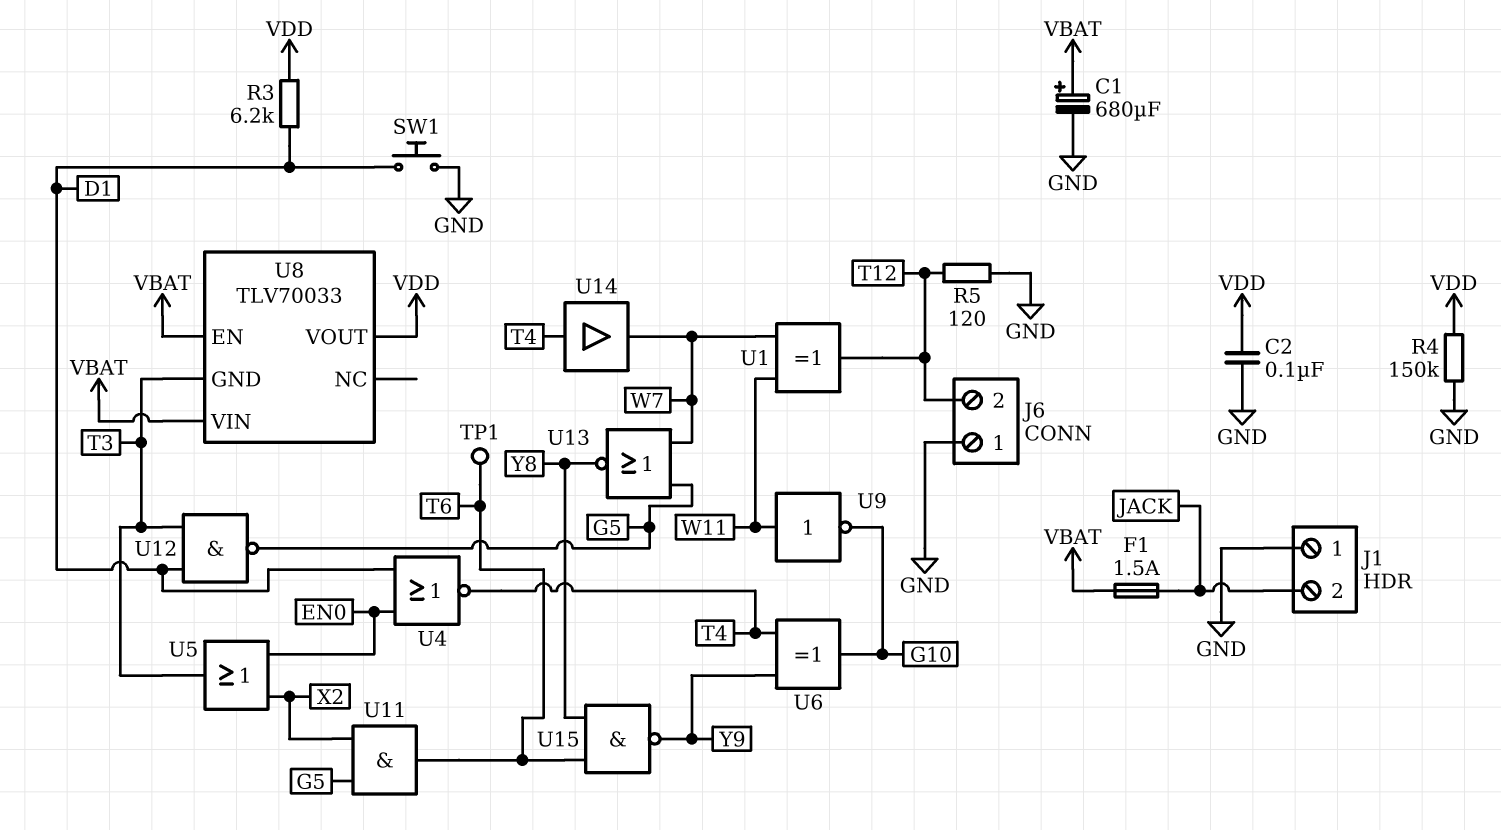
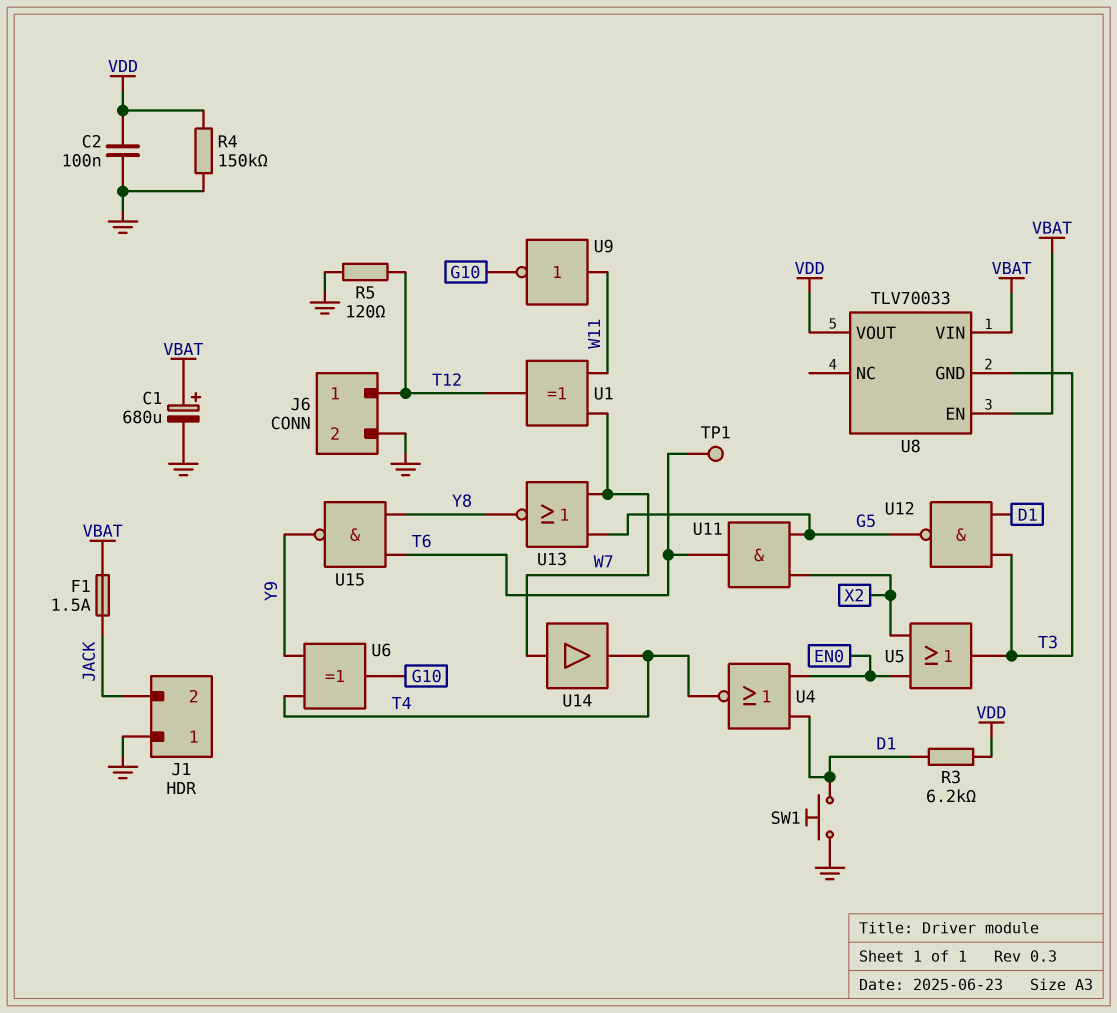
J6 pin 1: GND -> T12
J6 pin 2: T12 -> GND
U14: buffer (in T4, out W7) -> buffer (in W7, out T4)

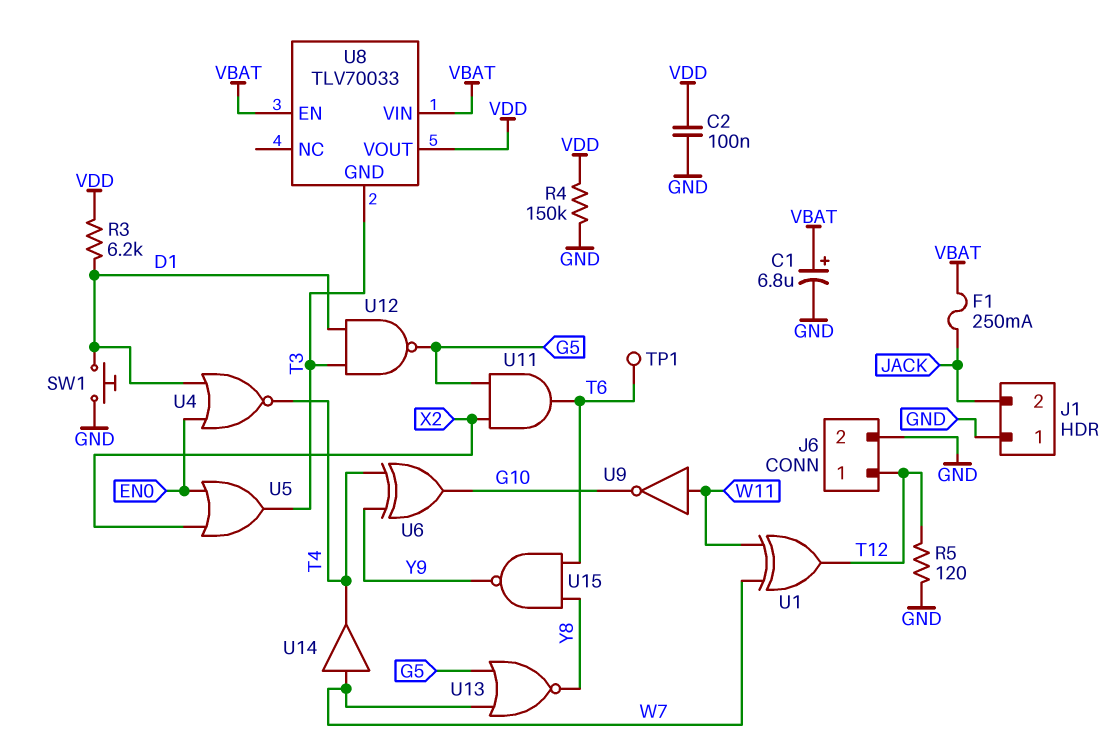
C1: 680uF (plus VBAT, minus GND) -> 6.8uF (plus VBAT, minus GND)
F1: 1.5A (JACK, VBAT) -> 250mA (JACK, VBAT)

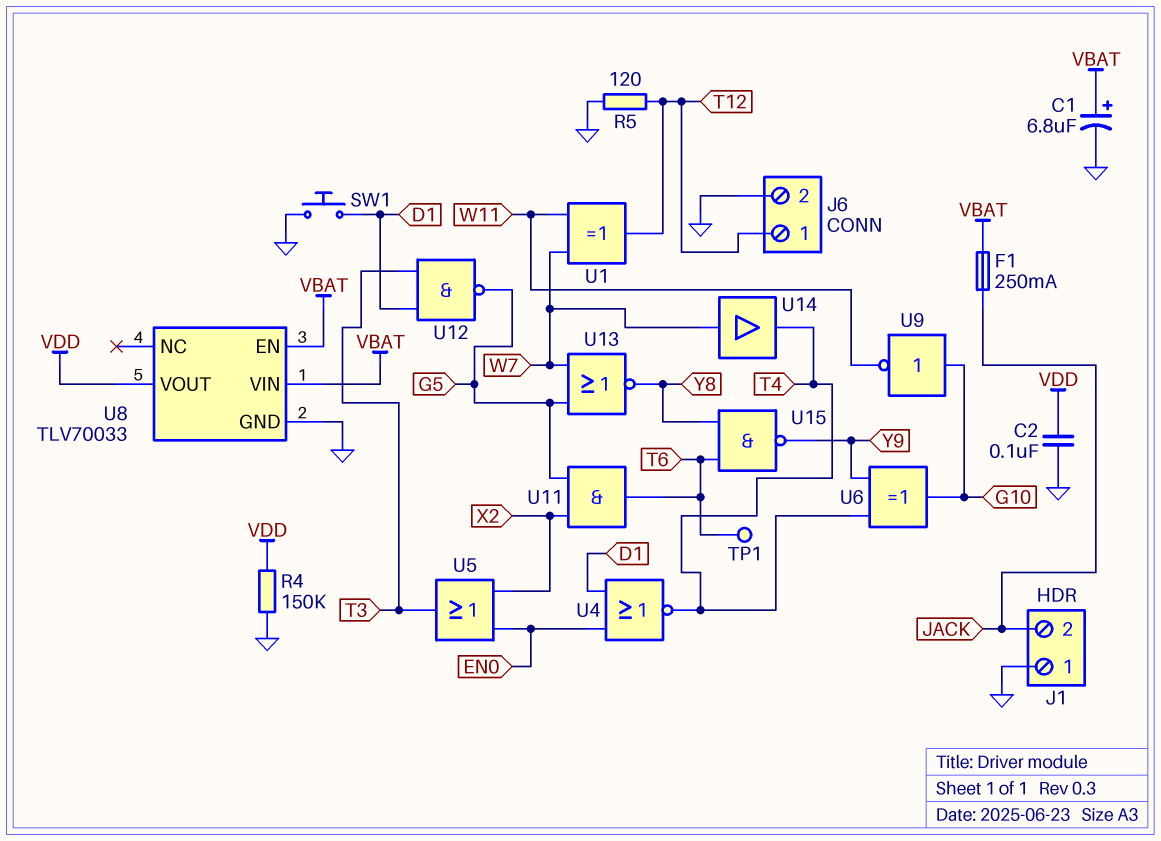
R3: 6.2k (D1, VDD) -> none
U8 pin GND: T3 -> GND
U9: NOT (in W11, out G10) -> NOT (in G10, out W11)

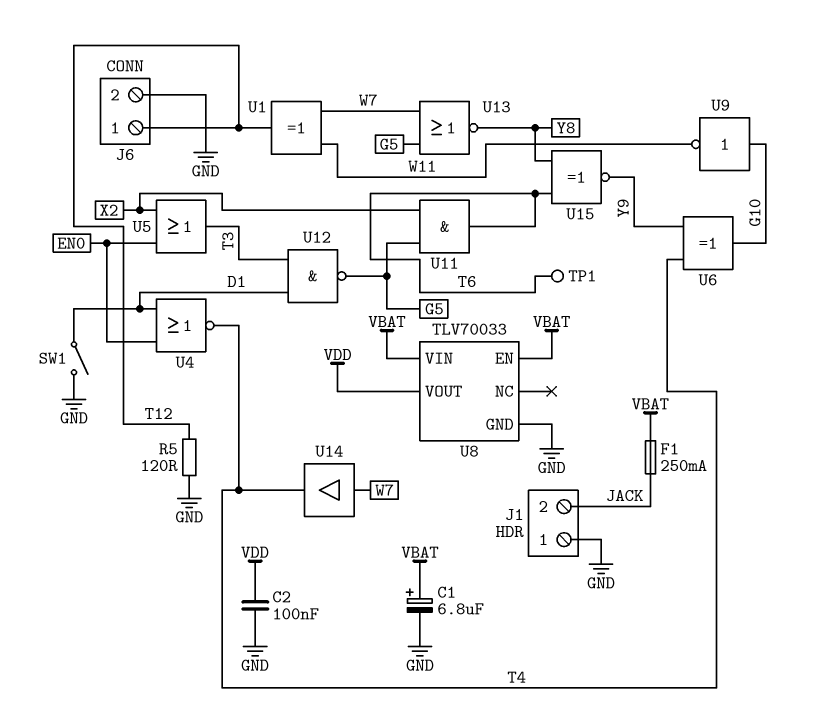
R4: 150k (GND, VDD) -> none
SW1: button (D1, GND) -> switch (D1, GND)
U15: NAND (in T6, in Y8, out Y9) -> XNOR (in T6, in Y8, out Y9)

